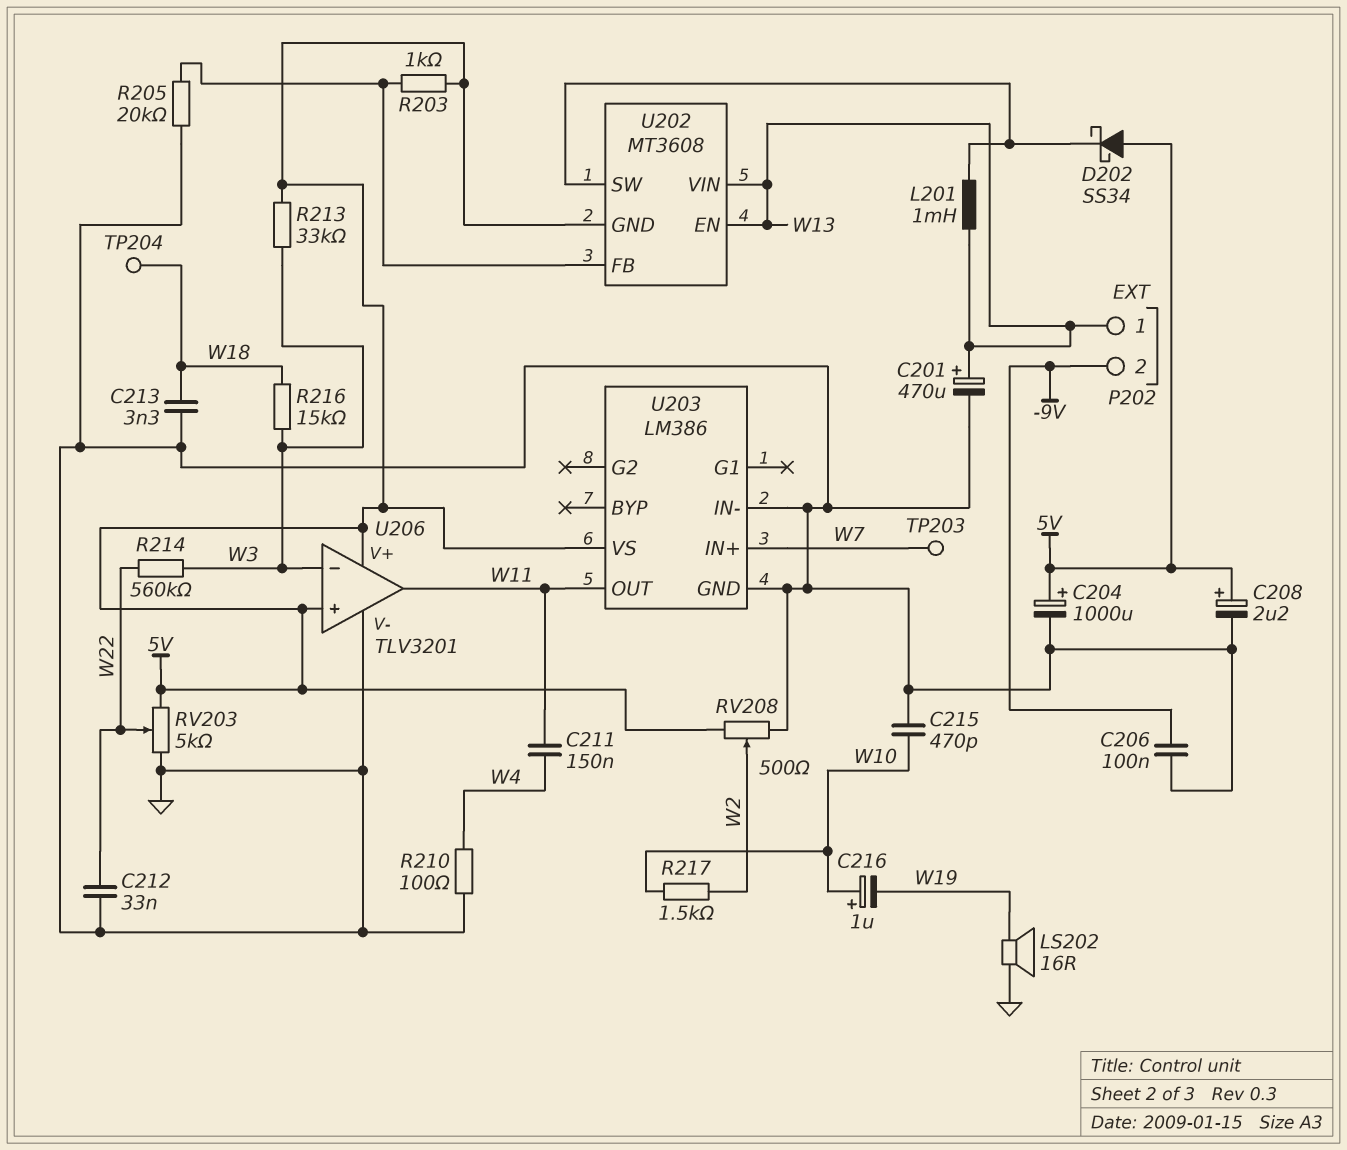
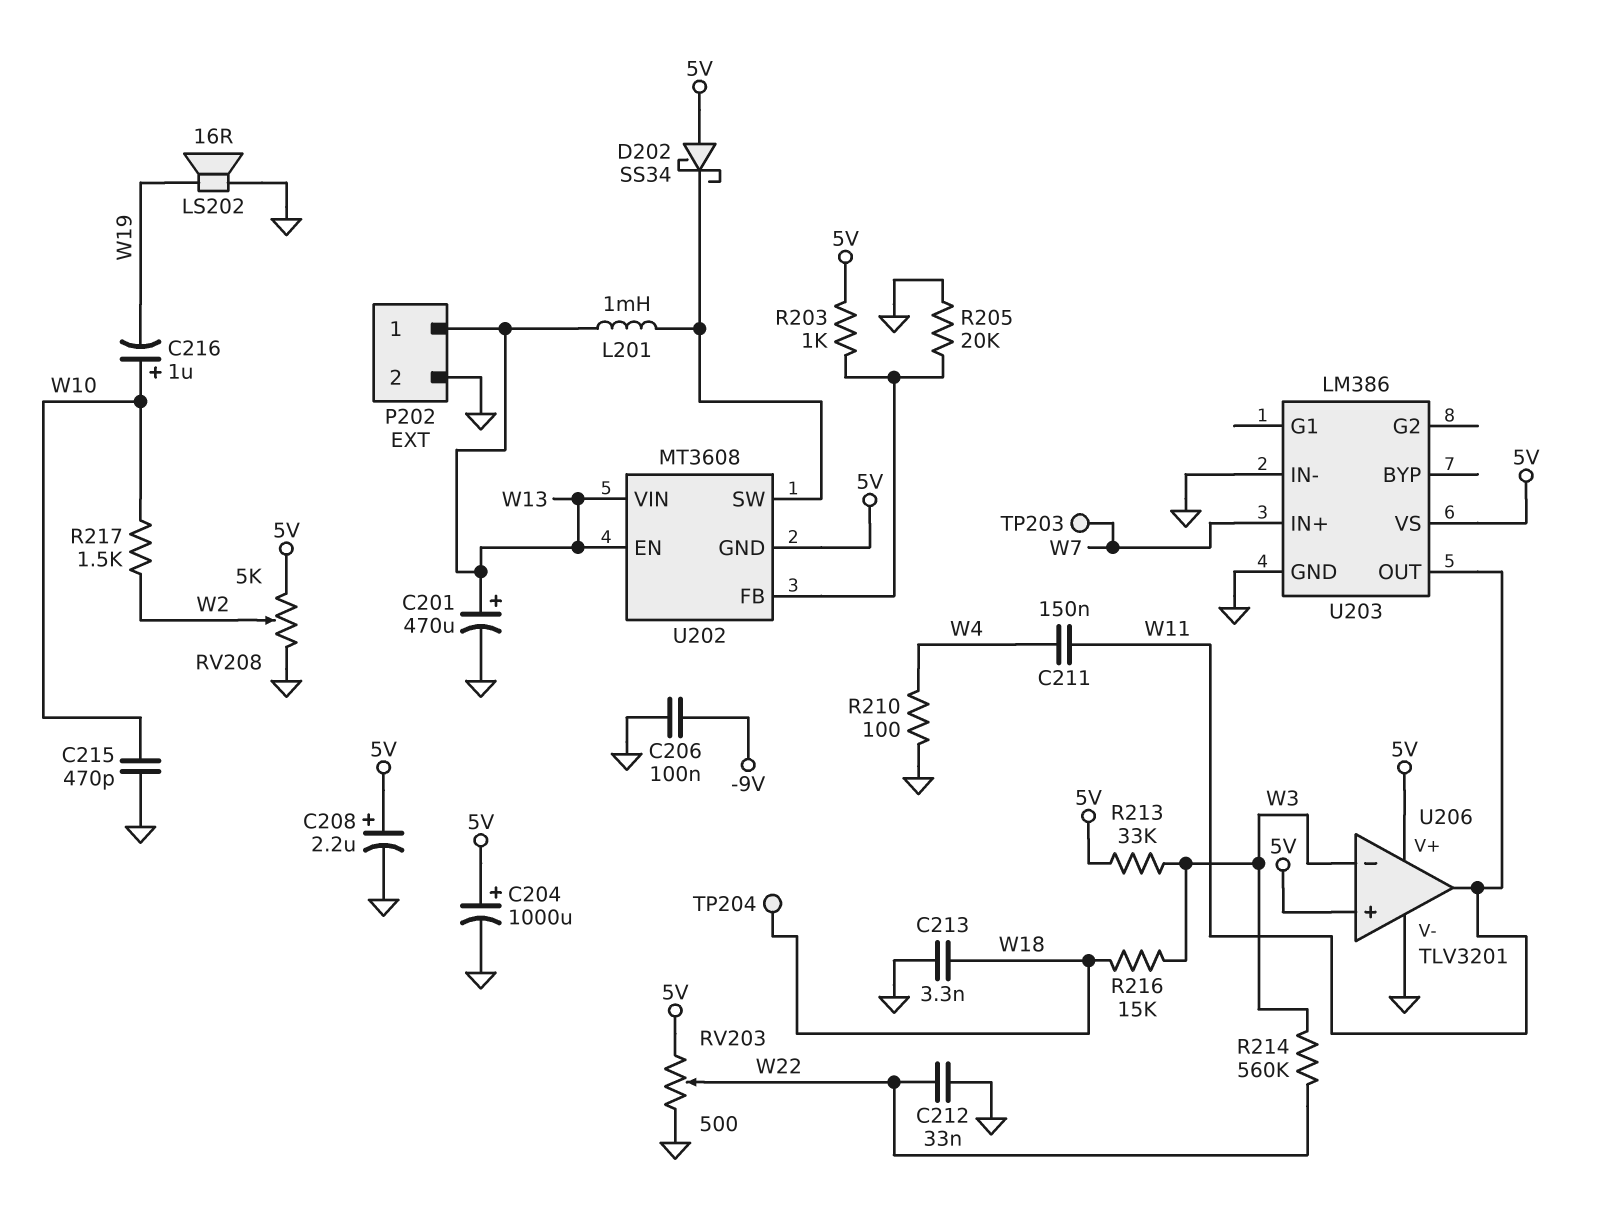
P202 pin 2: -9V -> GND
RV203: 5k (5V, GND, wiper W22) -> 500 (5V, GND, wiper W22)
RV208: 500 (5V, GND, wiper W2) -> 5k (5V, GND, wiper W2)

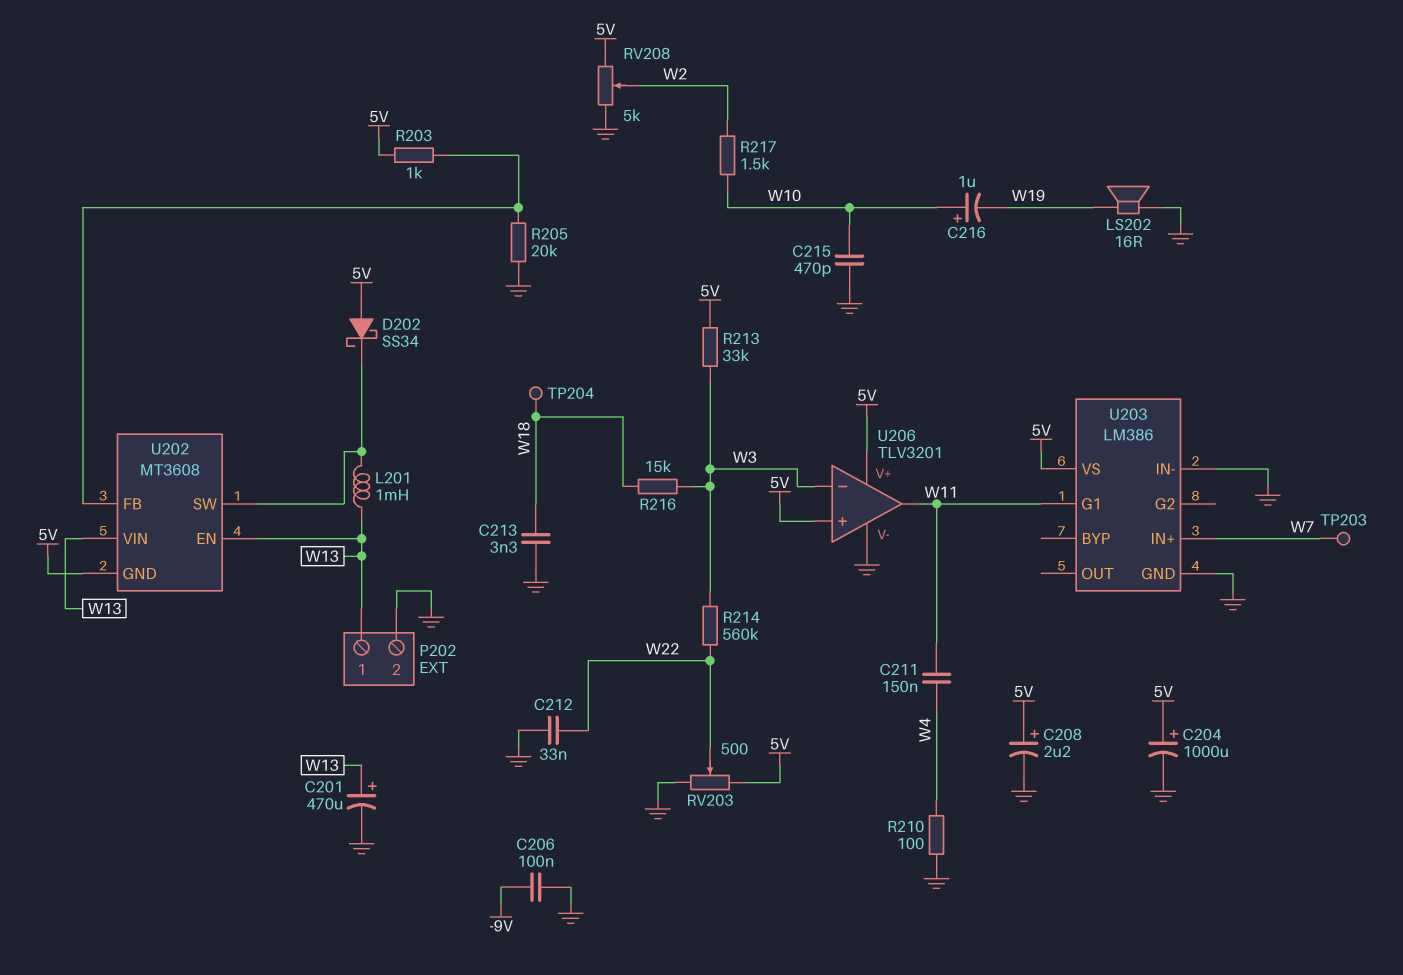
U203 pin G1: none -> W11
U203 pin OUT: W11 -> none

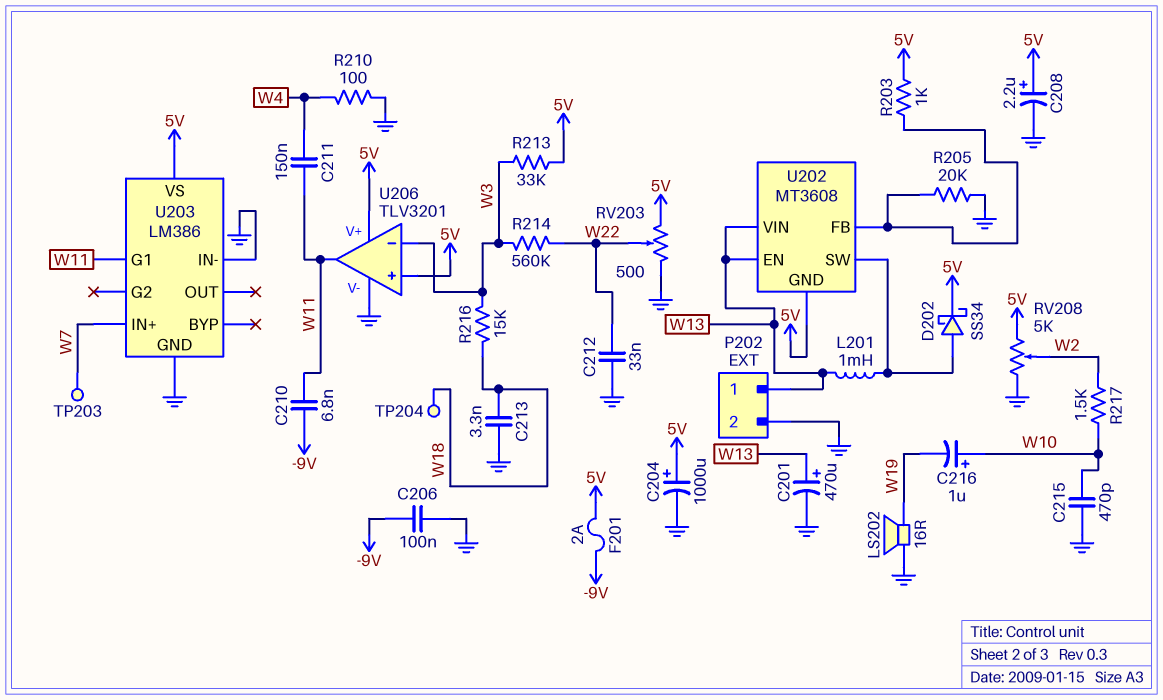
C210: none -> 6.8nF (-9V, W11)
D202: schottky SS34 (A 5V, K U202/SW) -> schottky SS34 (A U202/SW, K 5V)
F201: none -> 2A (-9V, 5V)

